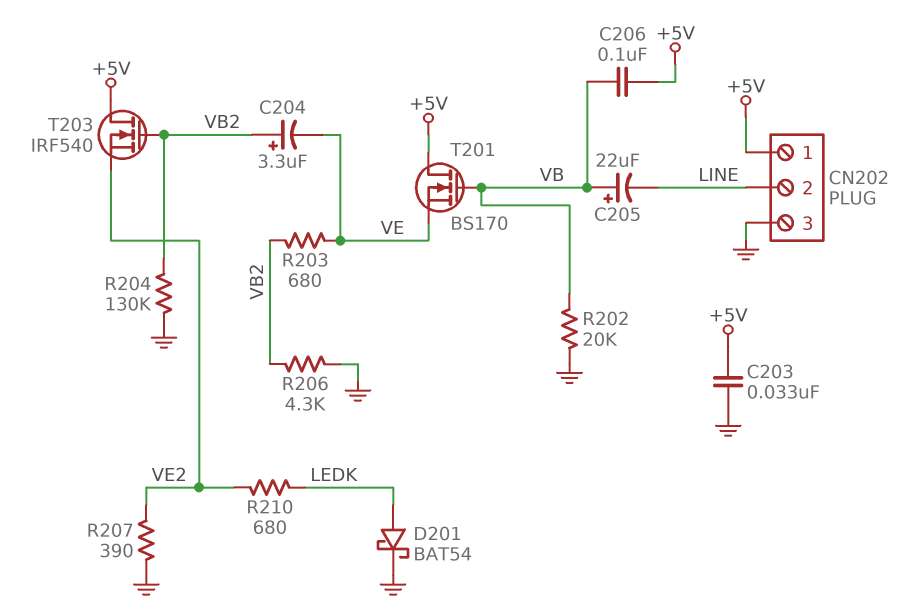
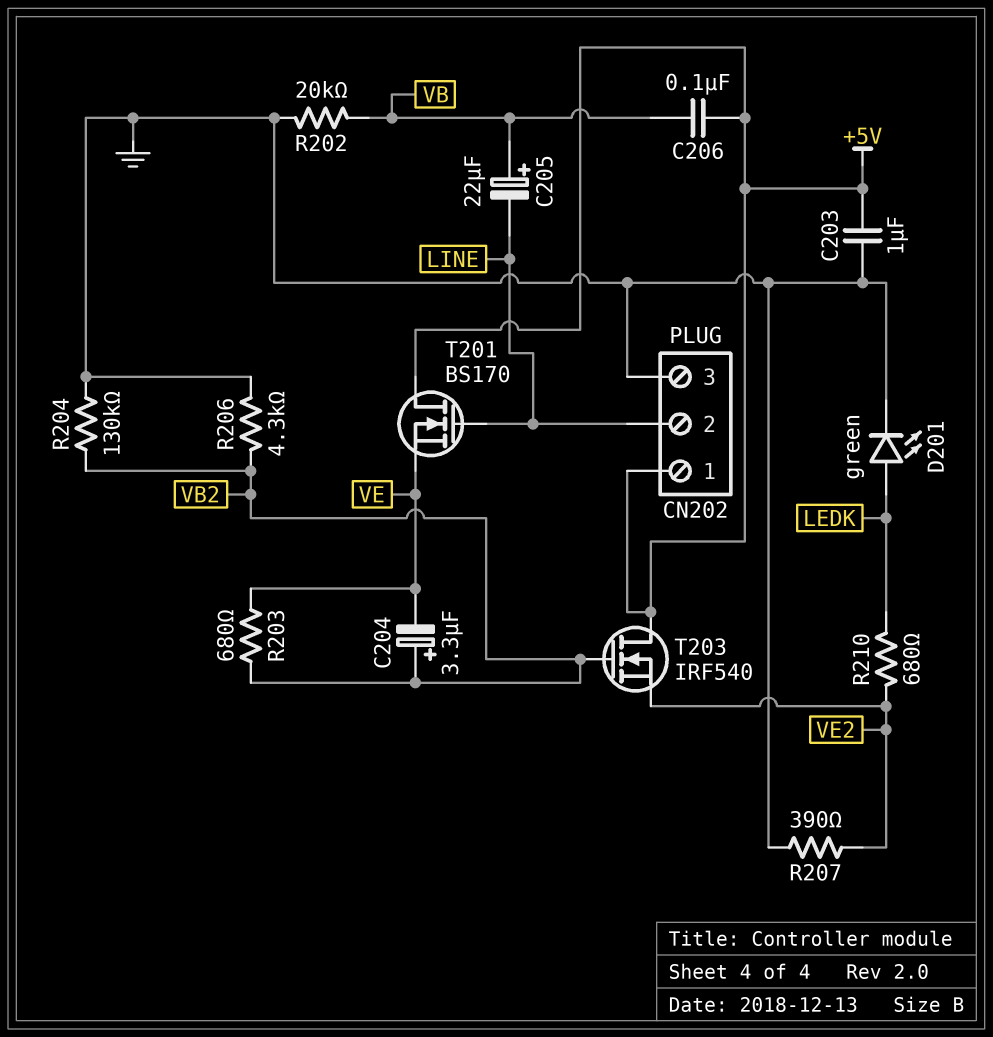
C203: 33nF (+5V, GND) -> 1uF (+5V, GND)
D201: schottky BAT54 (A LEDK, K GND) -> LED green (A LEDK, K GND)
T201: NMOS BS170 (G VB, D +5V, S VE) -> NMOS BS170 (G LINE, D +5V, S VE)

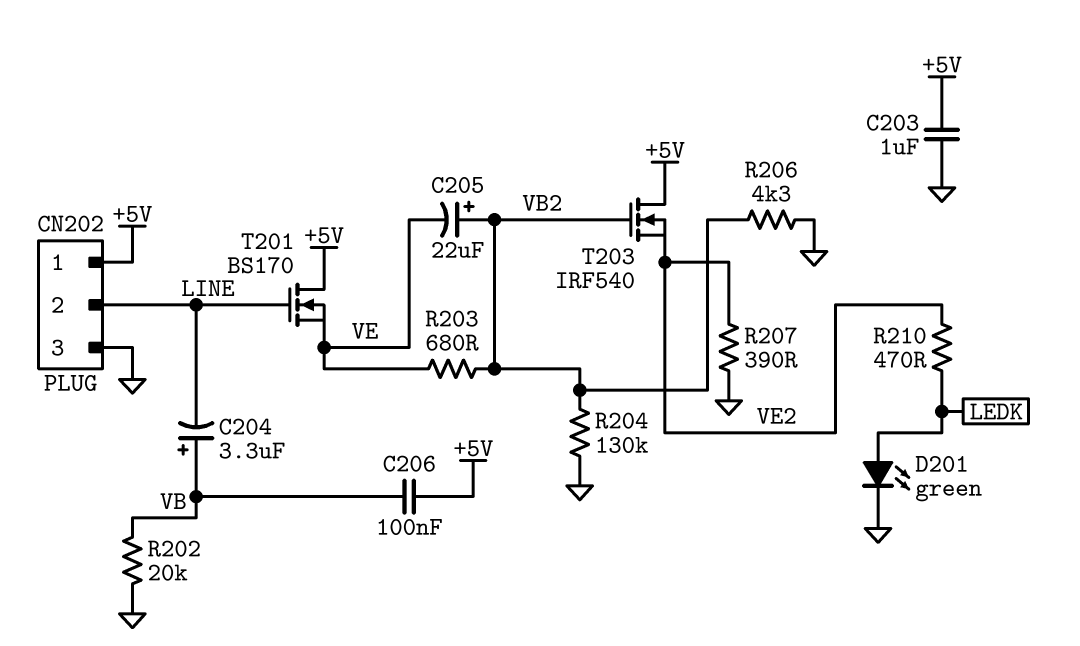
C204: 3.3uF (plus VB2, minus VE) -> 3.3uF (plus VB, minus LINE)
C205: 22uF (plus VB, minus LINE) -> 22uF (plus VB2, minus VE)
R210: 680 (LEDK, VE2) -> 470 (LEDK, VE2)

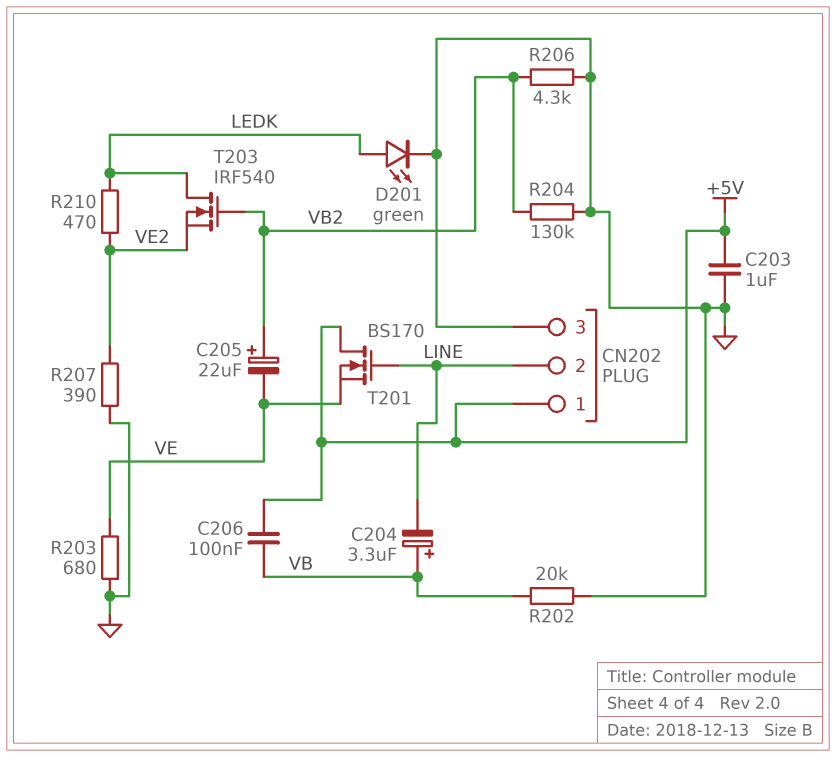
R203: 680 (VB2, VE) -> 680 (GND, VE)
T203: NMOS IRF540 (G VB2, D +5V, S VE2) -> NMOS IRF540 (G VB2, D LEDK, S VE2)

